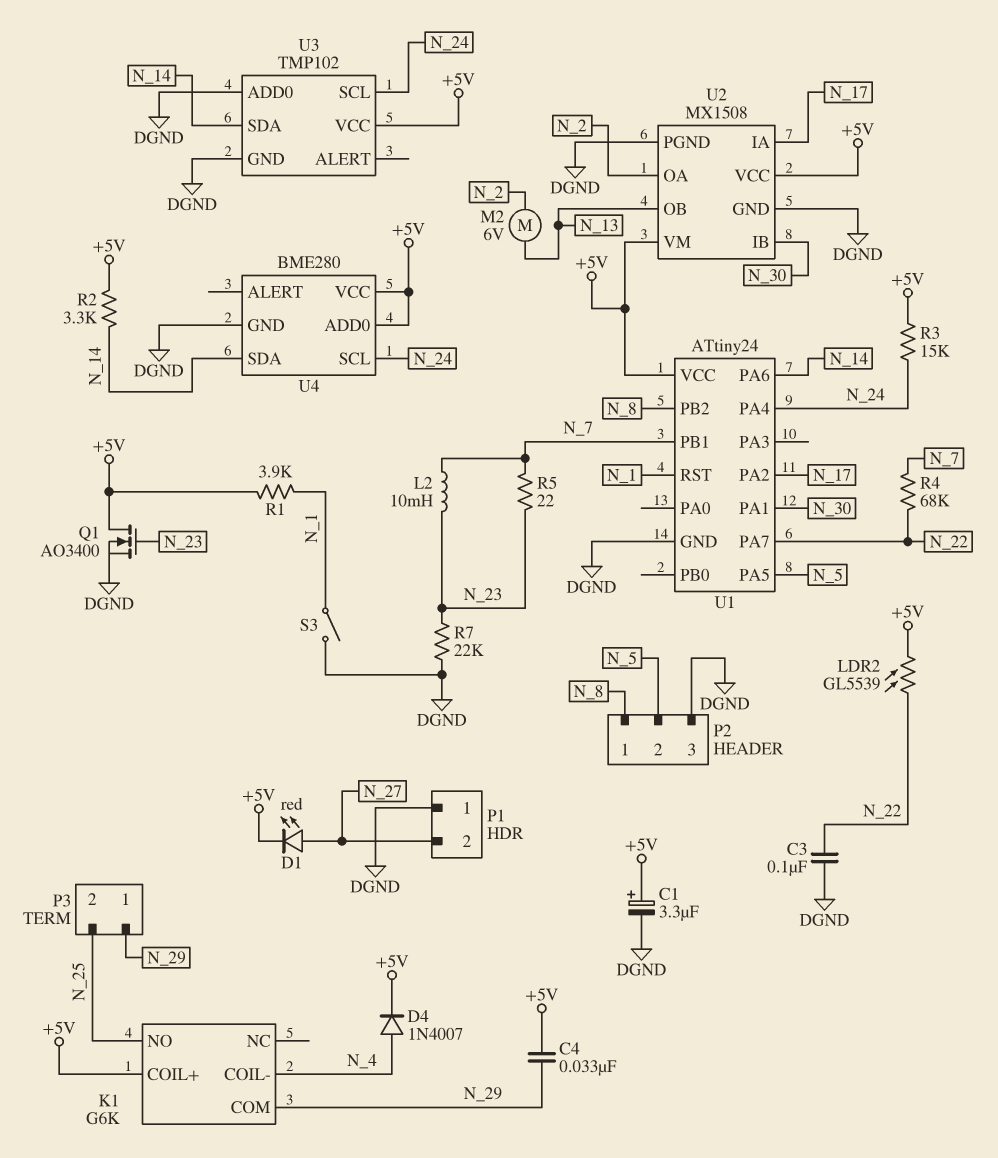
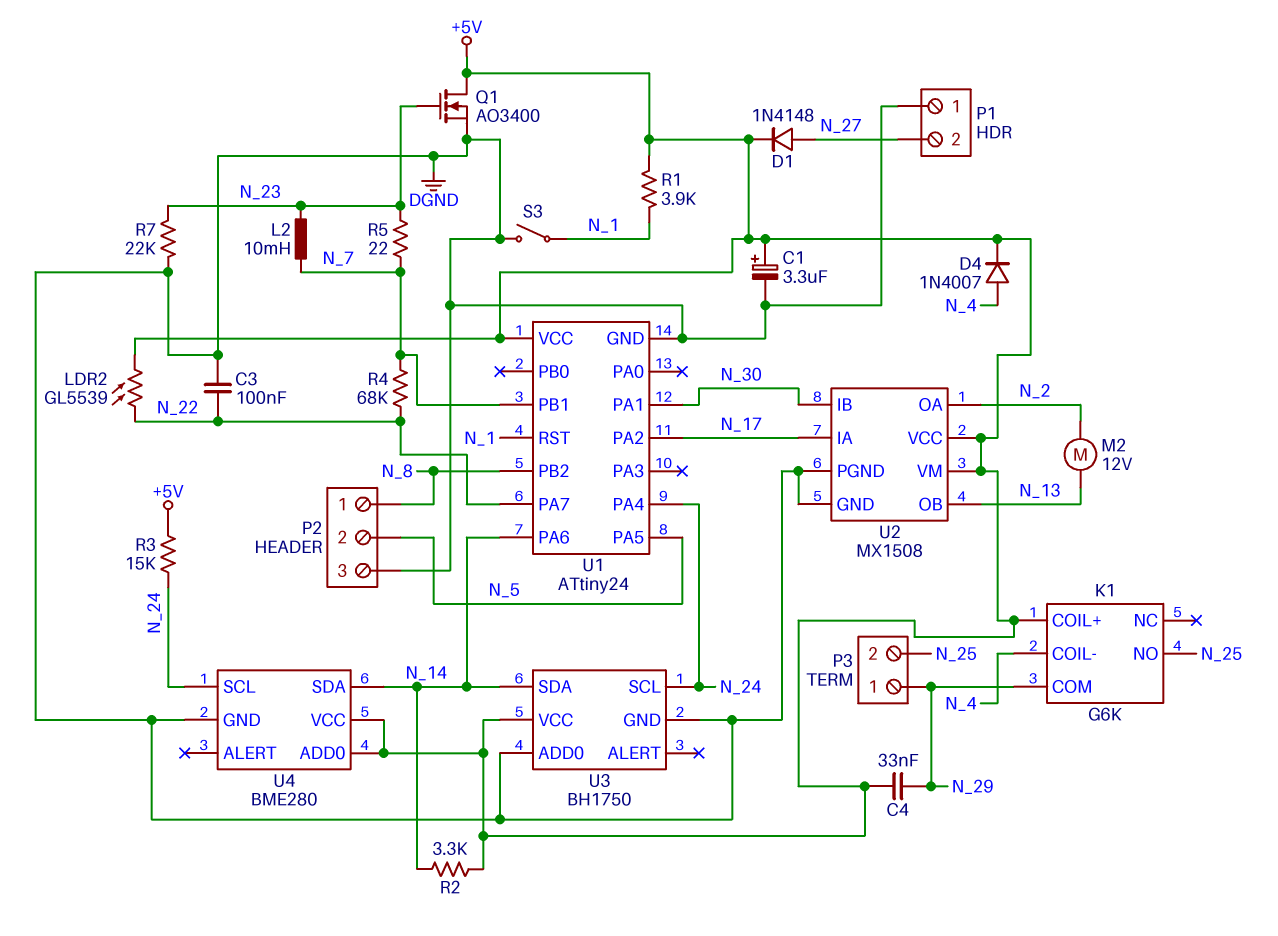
D1: LED red (A N_27, K +5V) -> diode 1N4148 (A N_27, K +5V)
M2: motor 6V (N_2, N_13) -> motor 12V (N_2, N_13)
U3: TMP102 -> BH1750

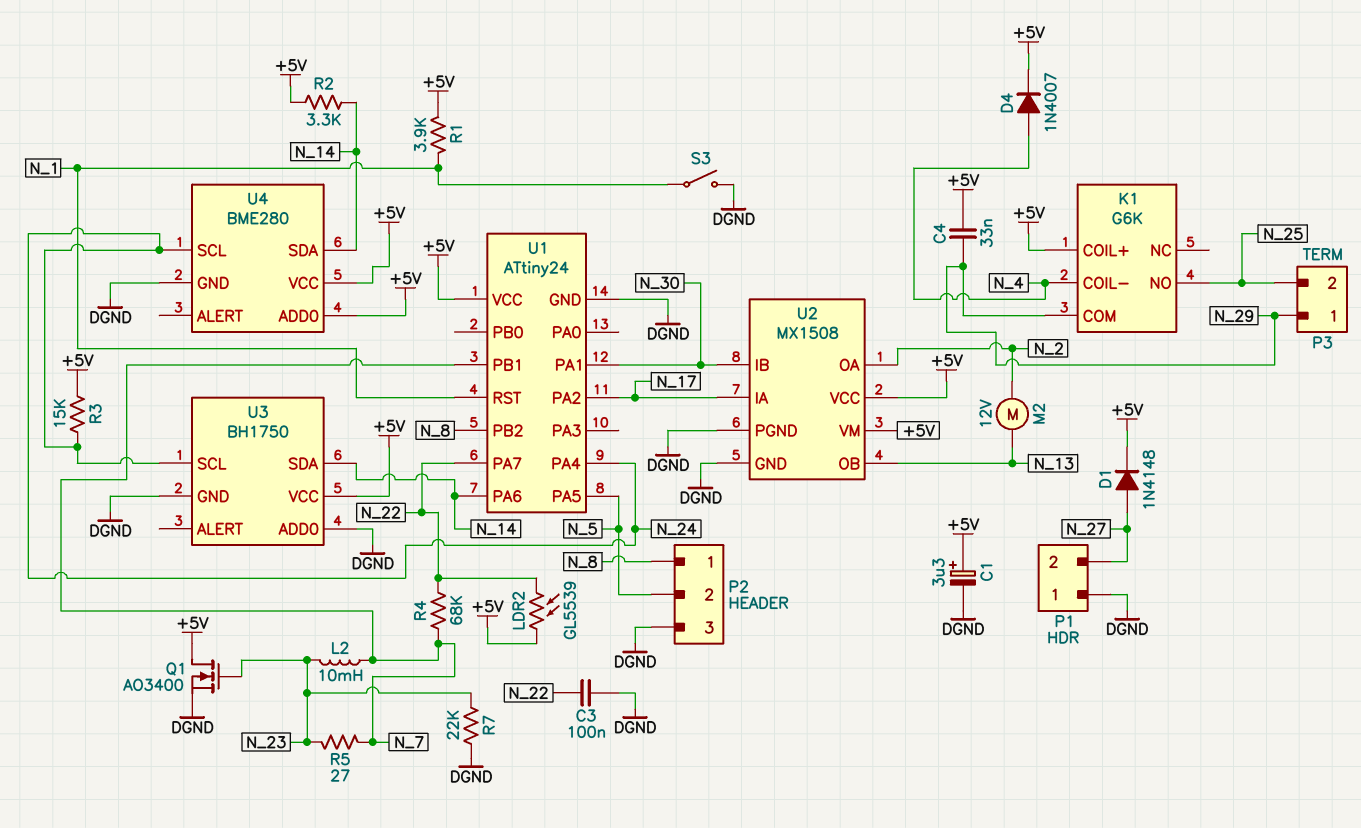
R5: 22 (N_7, N_23) -> 27 (N_7, N_23)

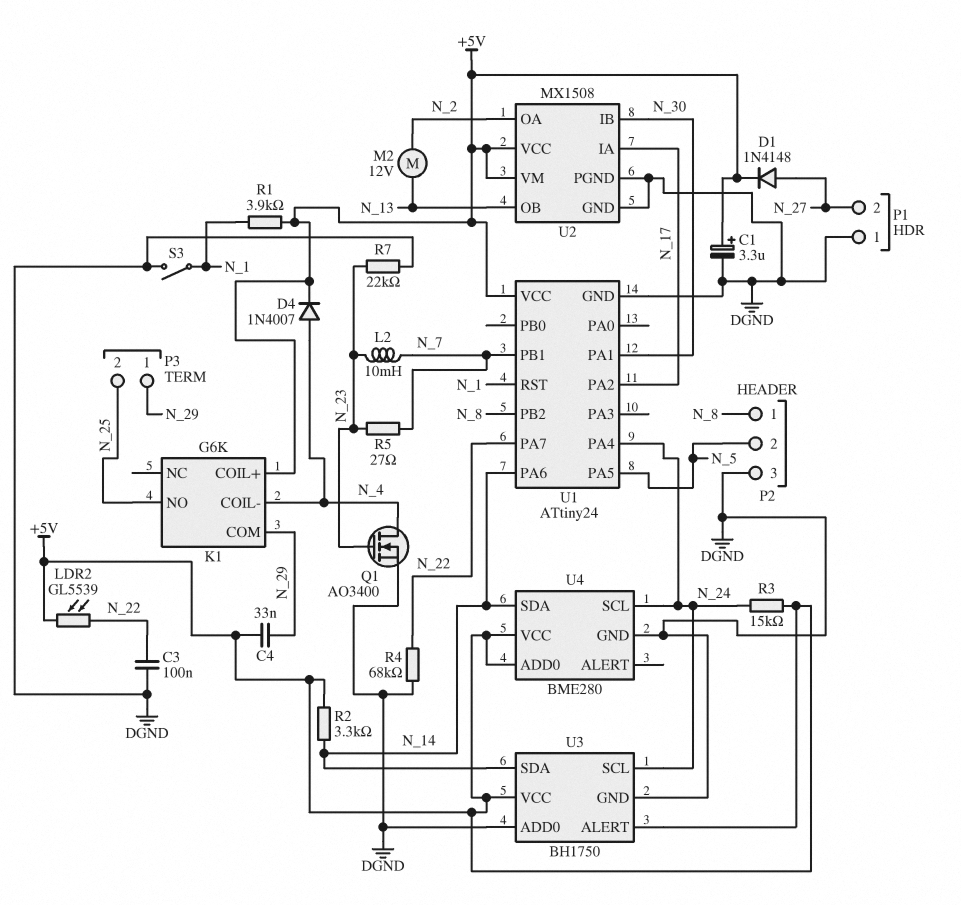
Q1: NMOS AO3400 (G N_23, D +5V, S DGND) -> NMOS AO3400 (G N_23, D N_4, S DGND)
R4: 68k (N_7, N_22) -> 68k (DGND, N_22)
U3 pin ALERT: none -> +5V

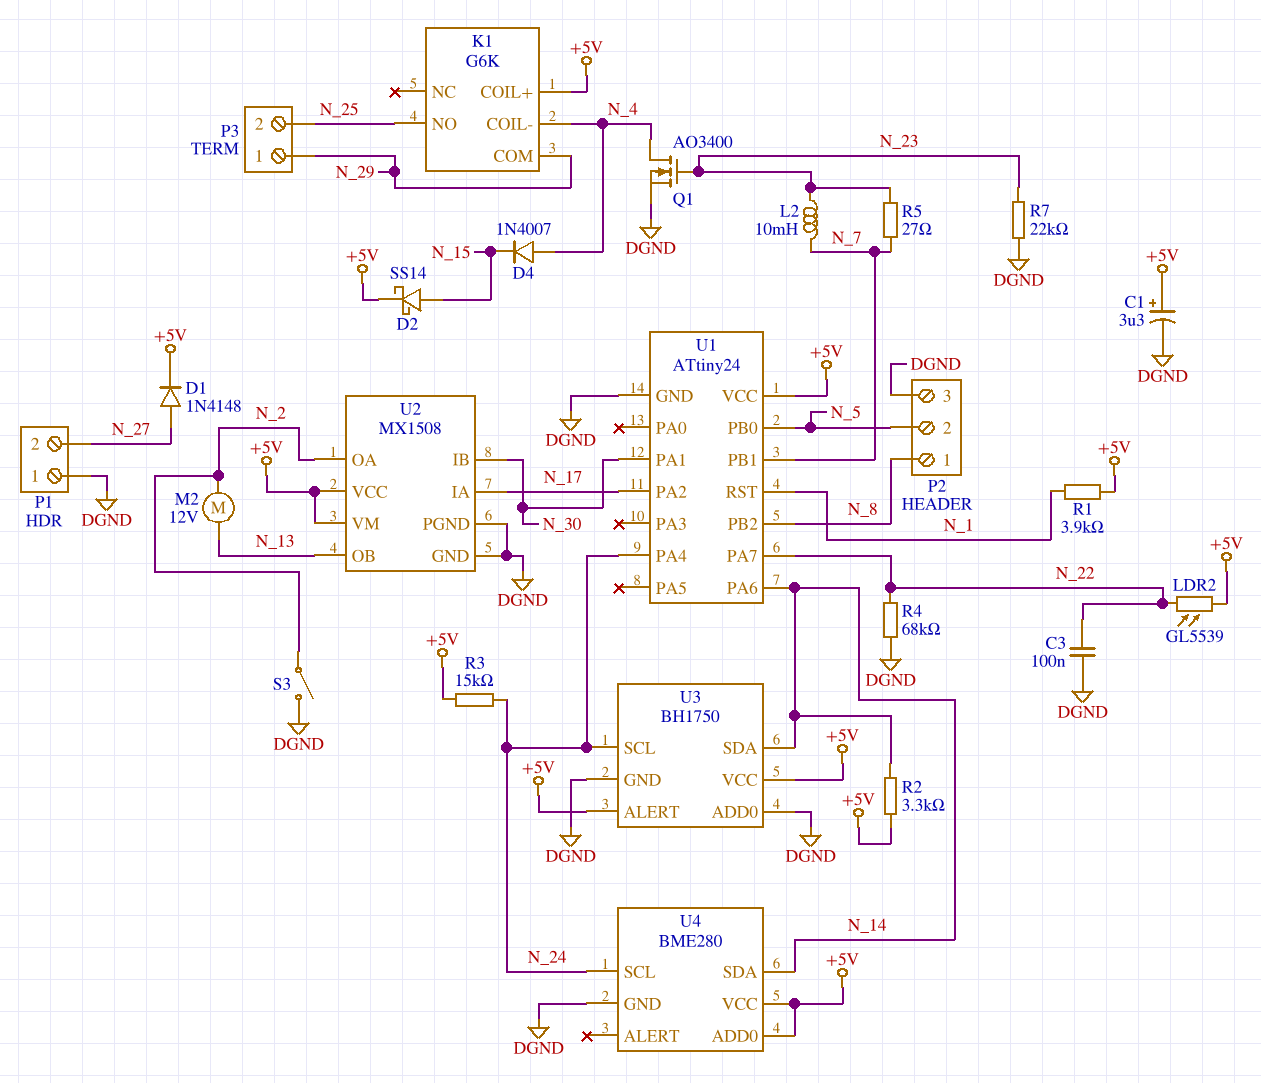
C4: 33nF (+5V, N_29) -> none
D2: none -> schottky SS14 (A N_15, K +5V)
D4: diode 1N4007 (A N_4, K +5V) -> diode 1N4007 (A N_4, K N_15)
S3: switch (DGND, N_1) -> switch (DGND, N_2)
U1 pin PA5: N_5 -> none
U1 pin PB0: none -> N_5

